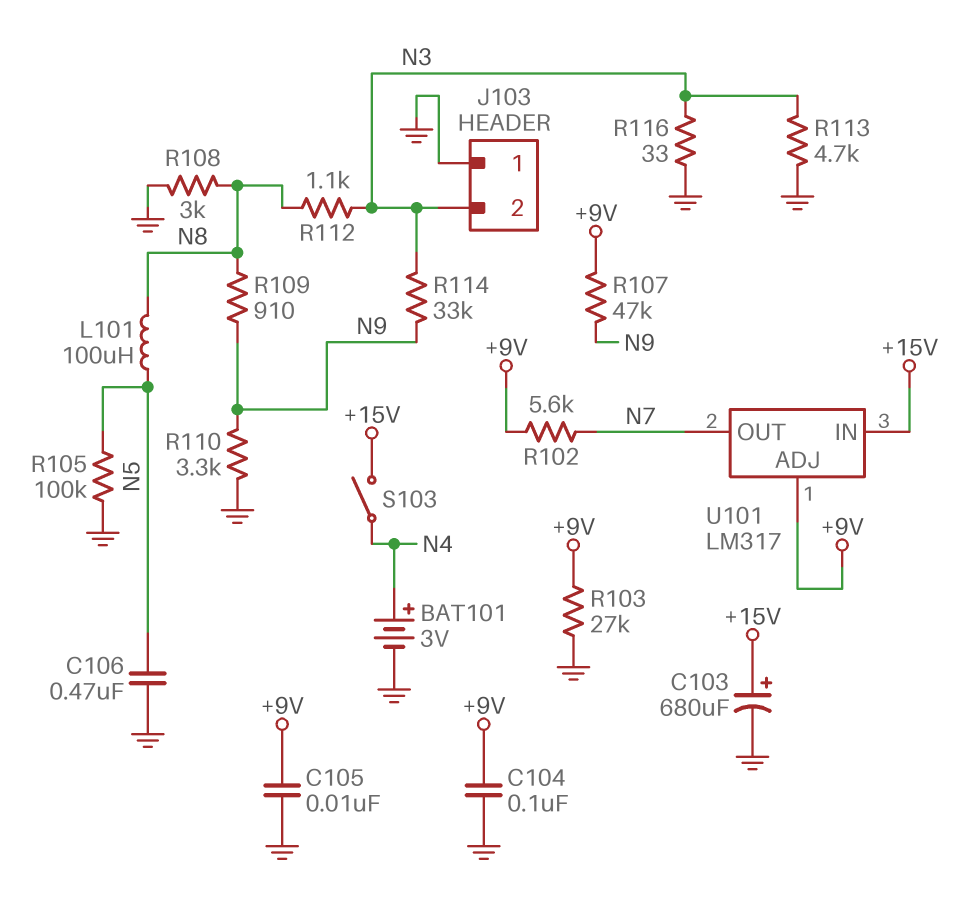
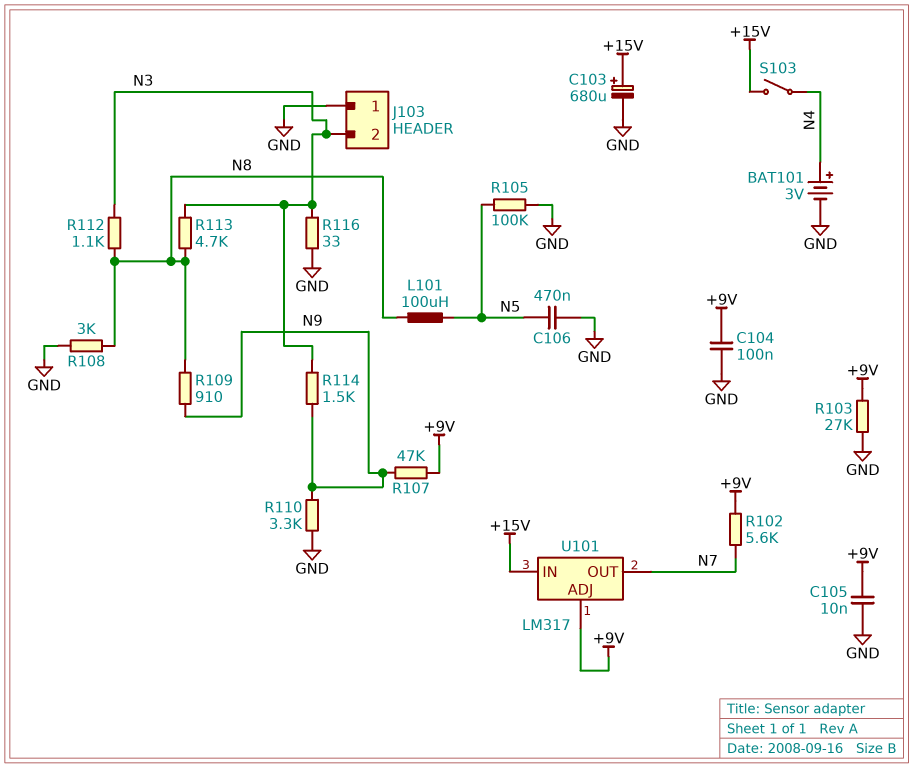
R113: 4.7k (GND, N3) -> 4.7k (N3, N8)
R114: 33k (N3, N9) -> 1.5k (N3, N9)

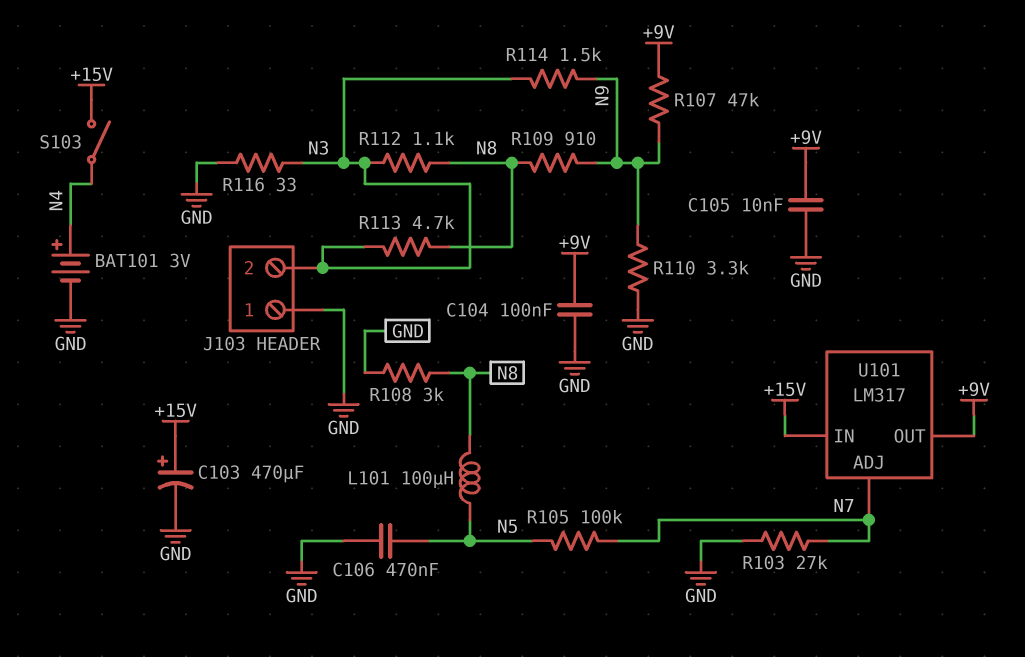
C103: 680uF (plus +15V, minus GND) -> 470uF (plus +15V, minus GND)
R102: 5.6k (+9V, N7) -> none
R103: 27k (+9V, GND) -> 27k (GND, N7)
R105: 100k (GND, N5) -> 100k (N5, N7)
U101 pin ADJ: +9V -> N7
U101 pin OUT: N7 -> +9V

